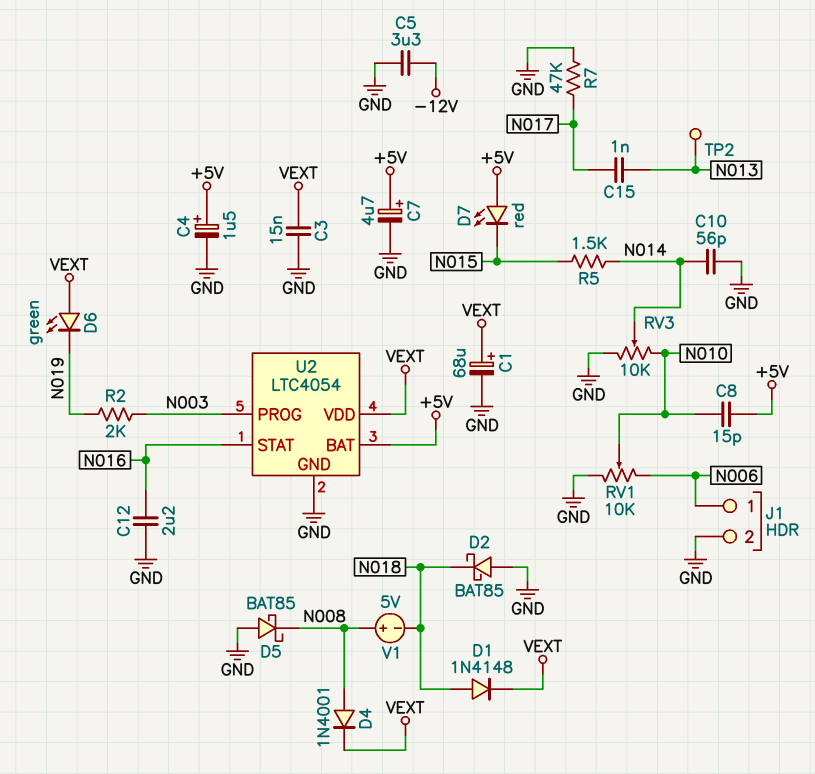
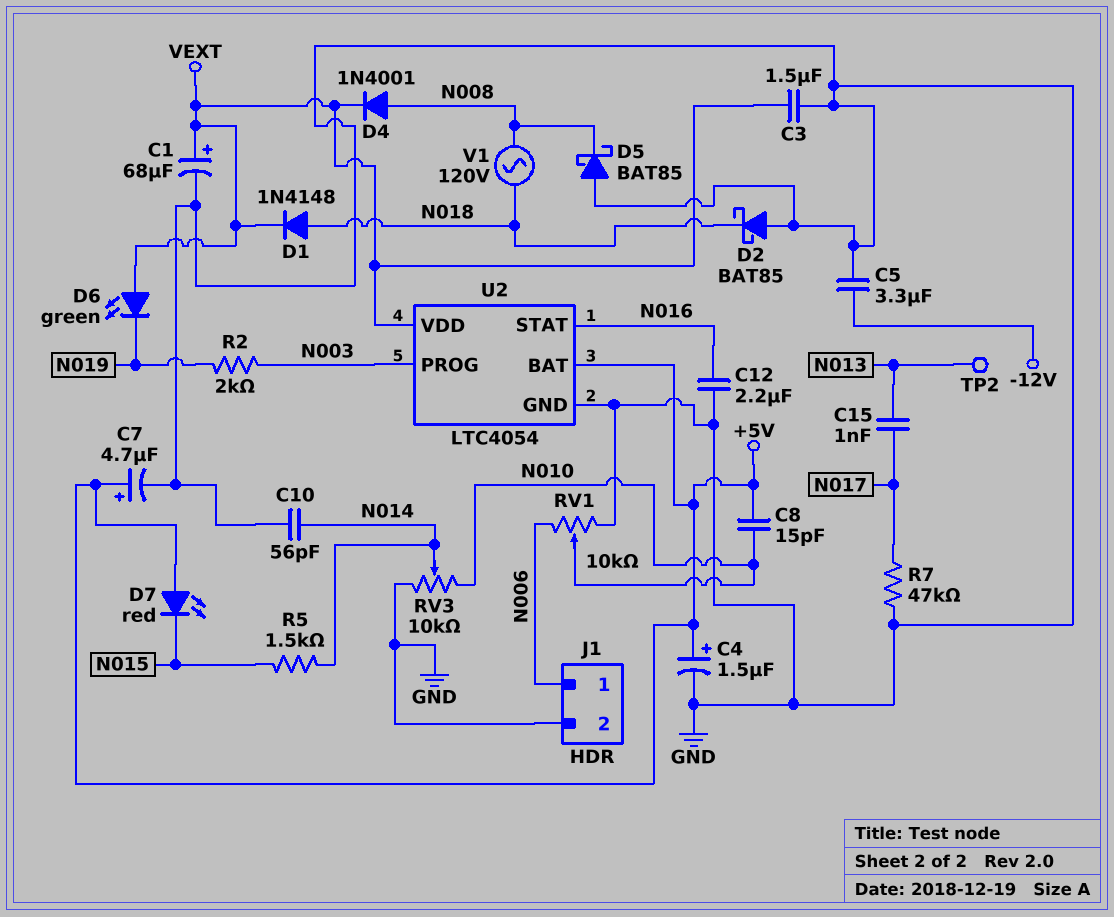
C3: 15nF (GND, VEXT) -> 1.5uF (GND, VEXT)
V1: 5V (plus N008, minus N018) -> AC 120V (N008, N018)

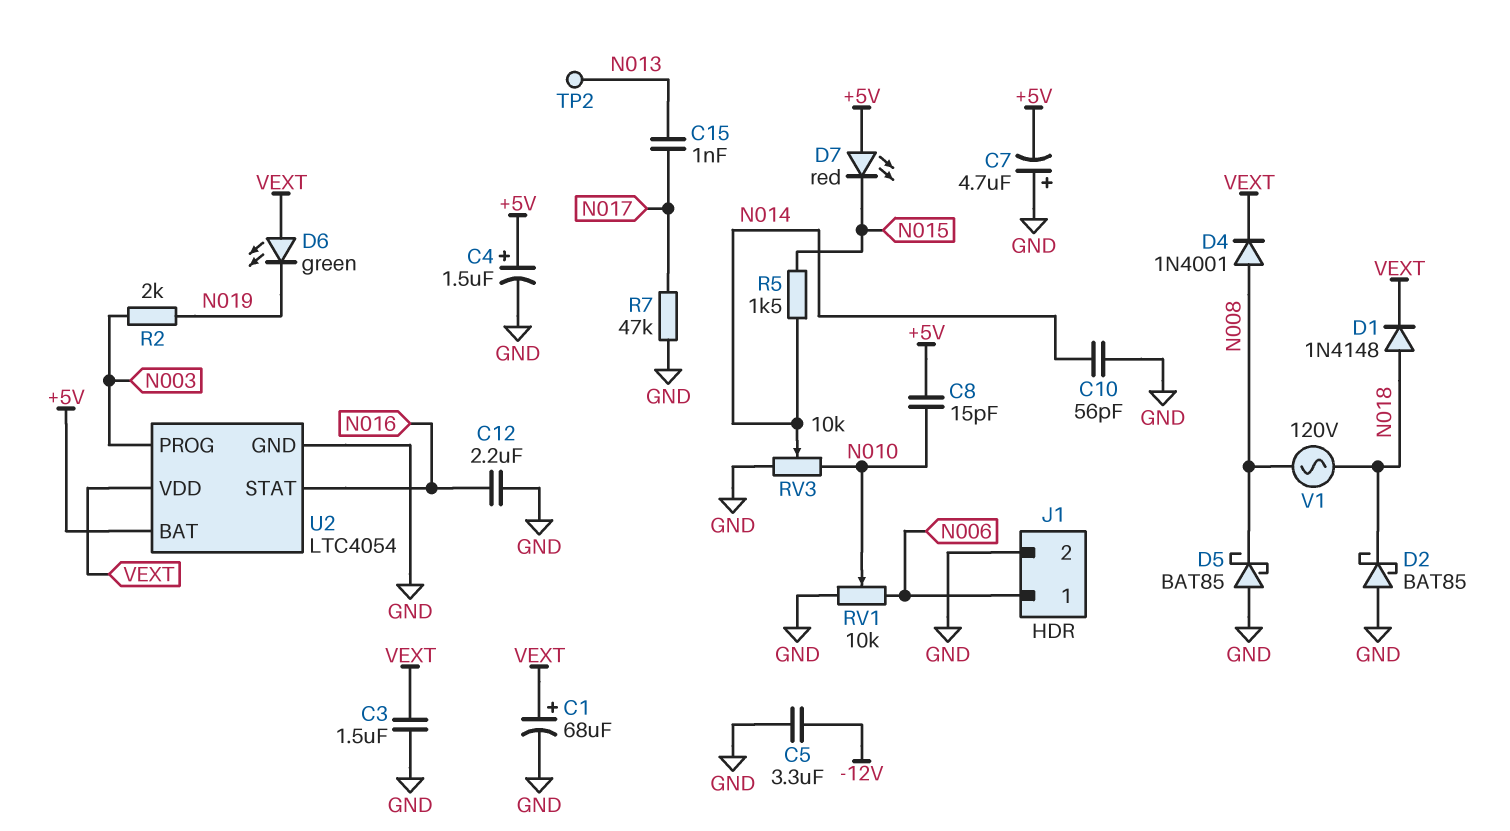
C7: 4.7uF (plus +5V, minus GND) -> 4.7uF (plus GND, minus +5V)

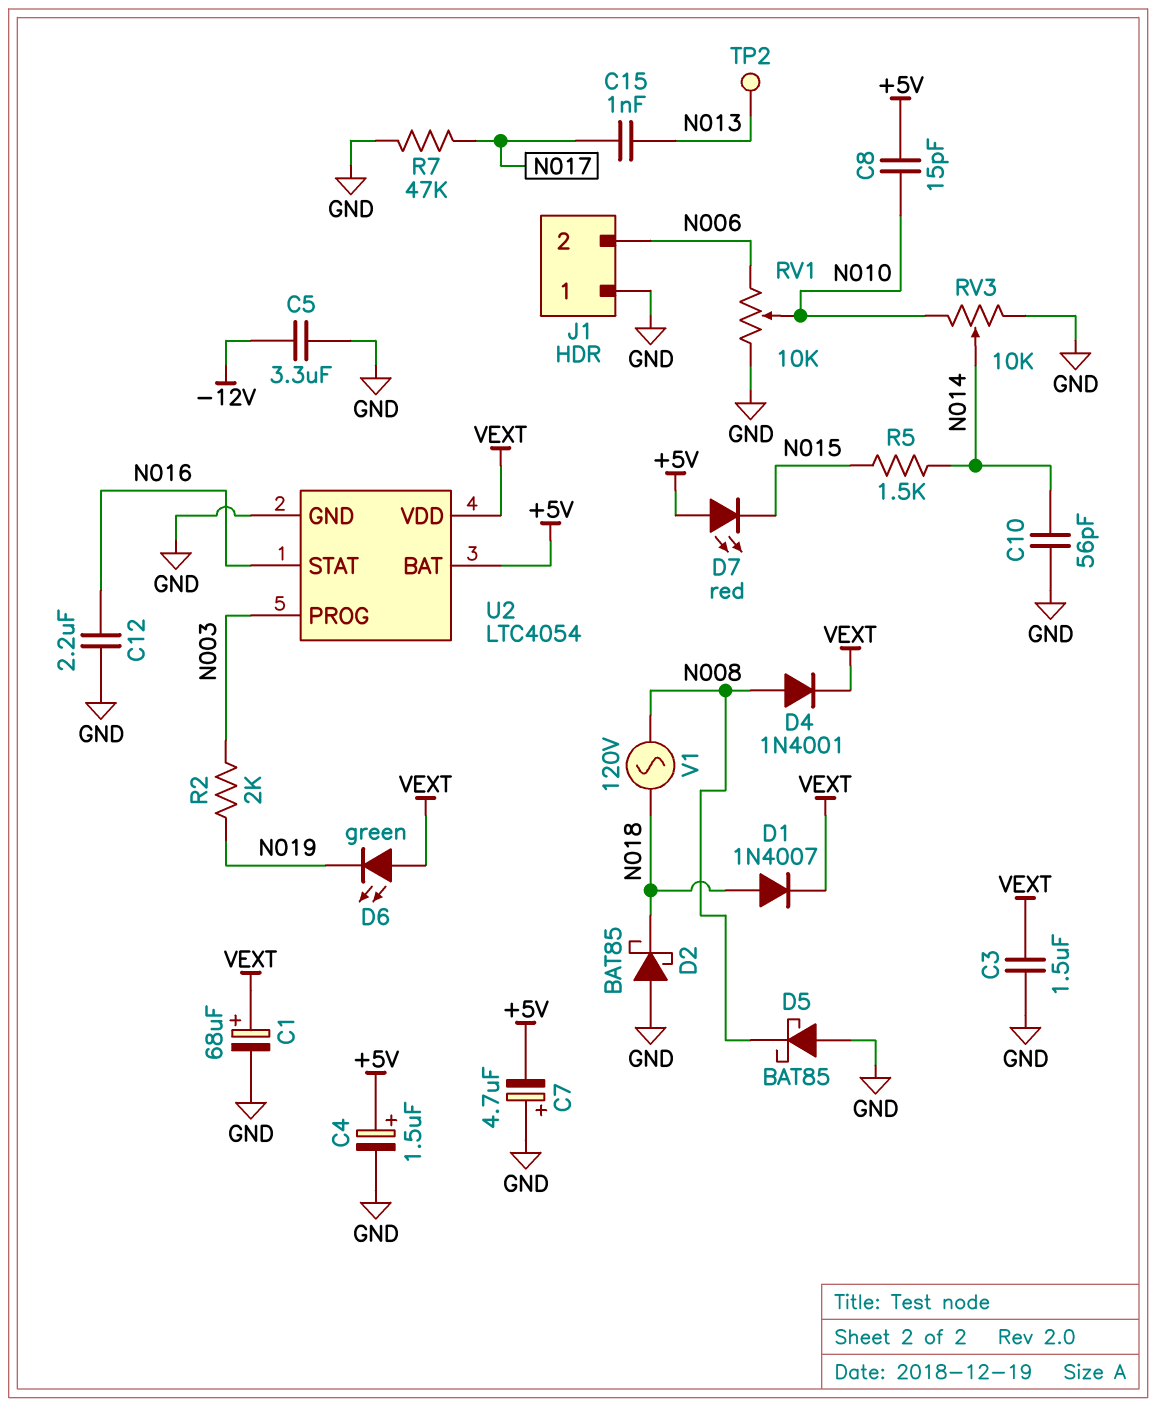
D1: diode 1N4148 (A N018, K VEXT) -> diode 1N4007 (A N018, K VEXT)
J1 pin 1: N006 -> GND
J1 pin 2: GND -> N006

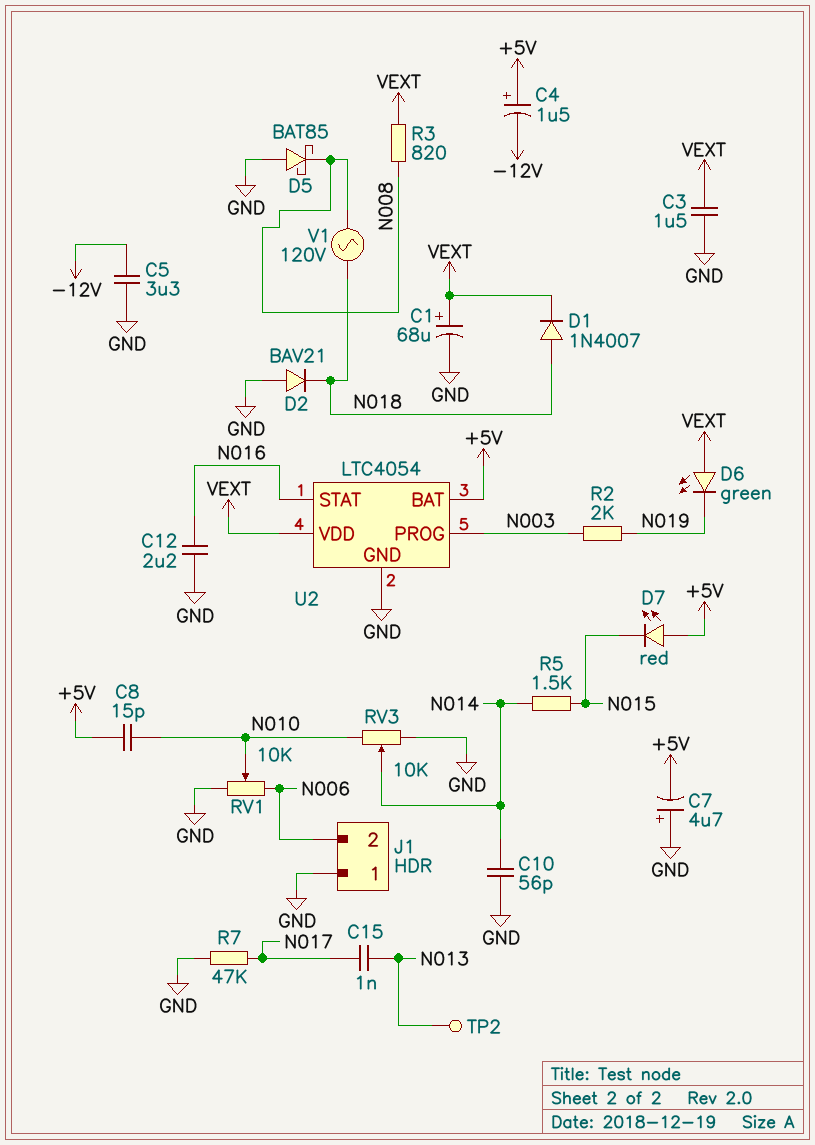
C4: 1.5uF (plus +5V, minus GND) -> 1.5uF (plus +5V, minus -12V)
D2: schottky BAT85 (A GND, K N018) -> diode BAV21 (A GND, K N018)
D4: diode 1N4001 (A N008, K VEXT) -> none
R3: none -> 820 (N008, VEXT)

